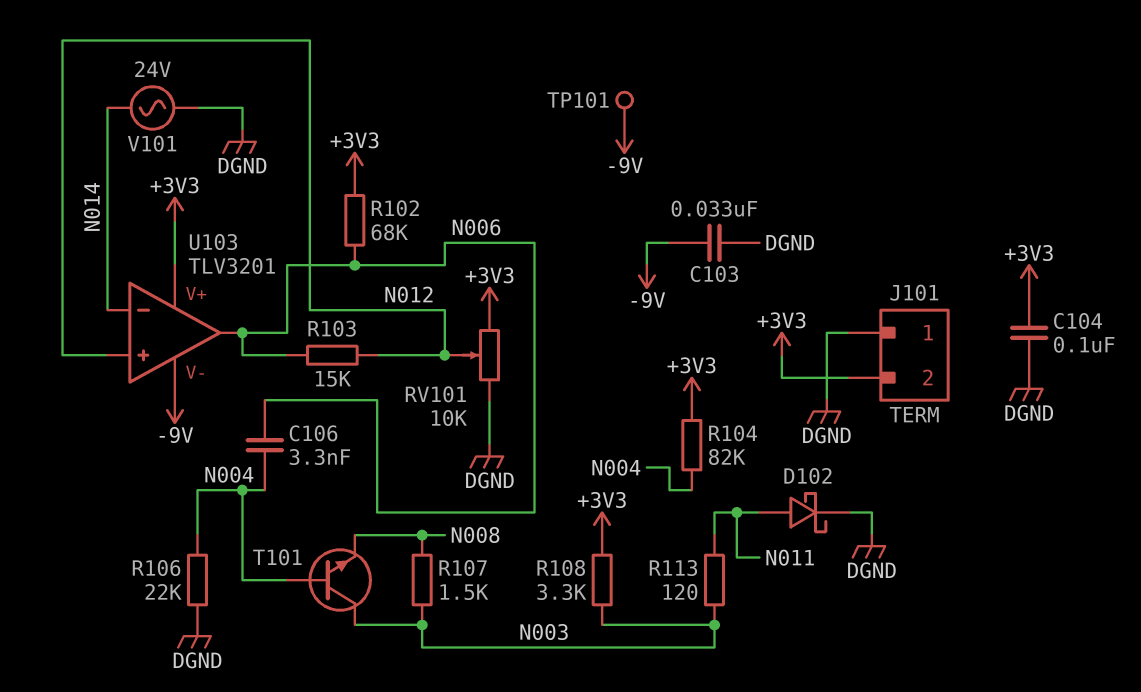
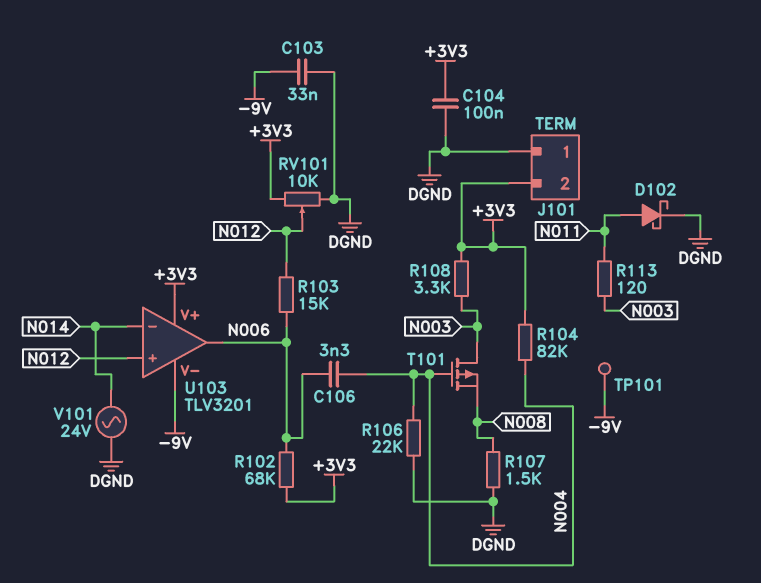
R107: 1.5k (N003, N008) -> 1.5k (DGND, N008)
T101: NPN (B N004, C N003, E N008) -> PMOS (G N004, D N003, S N008)

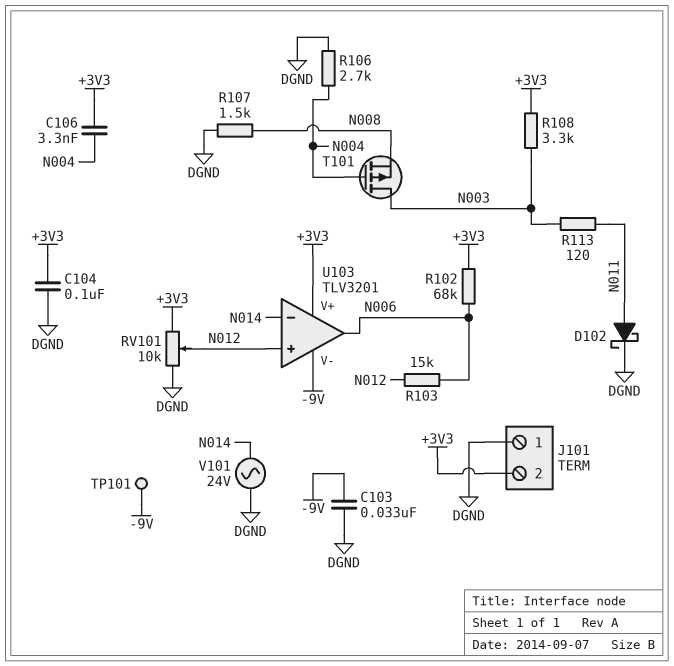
C106: 3.3nF (N004, N006) -> 3.3nF (+3V3, N004)
R104: 82k (+3V3, N004) -> none
R106: 22k (DGND, N004) -> 2.7k (DGND, N004)

